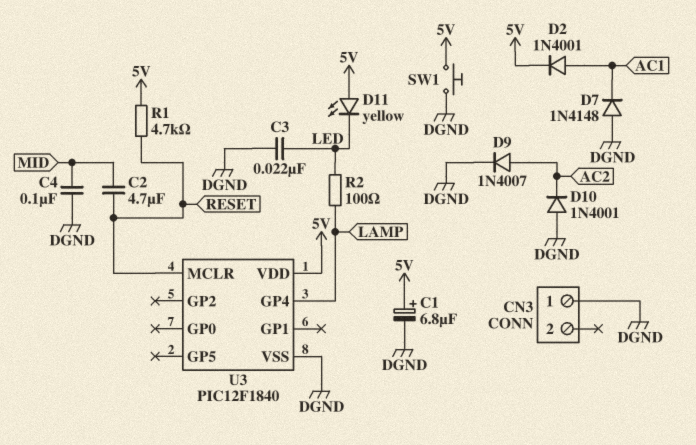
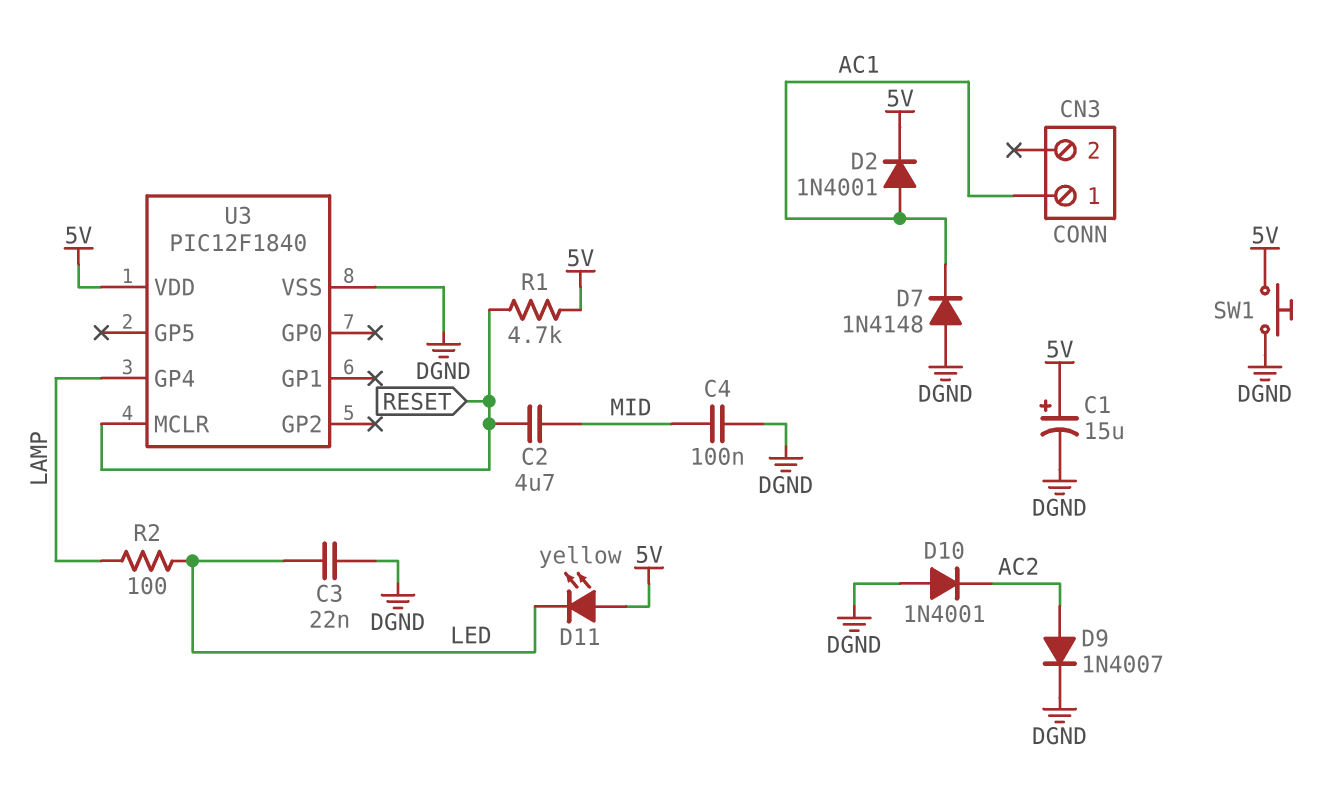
C1: 6.8uF (plus 5V, minus DGND) -> 15uF (plus 5V, minus DGND)
CN3 pin 1: DGND -> AC1

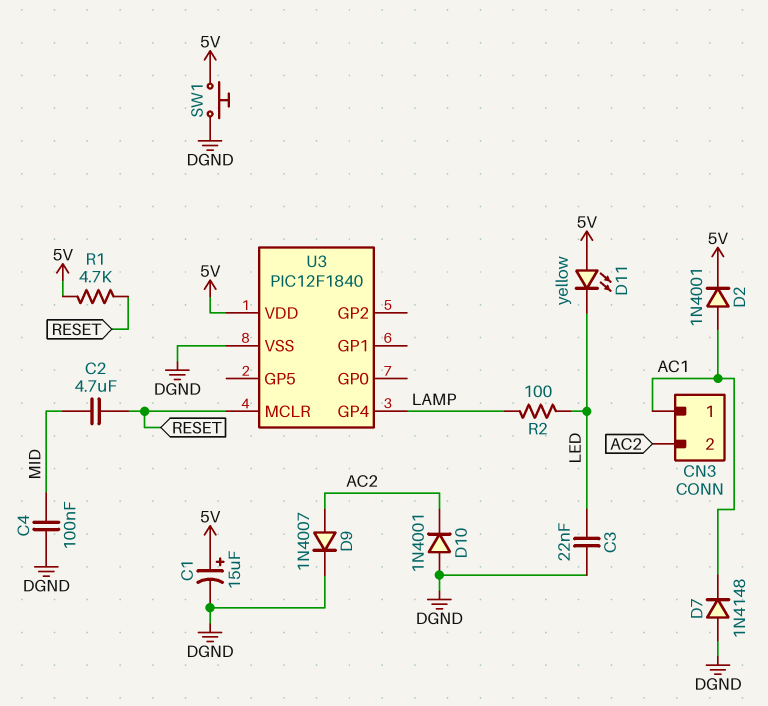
CN3 pin 2: none -> AC2

